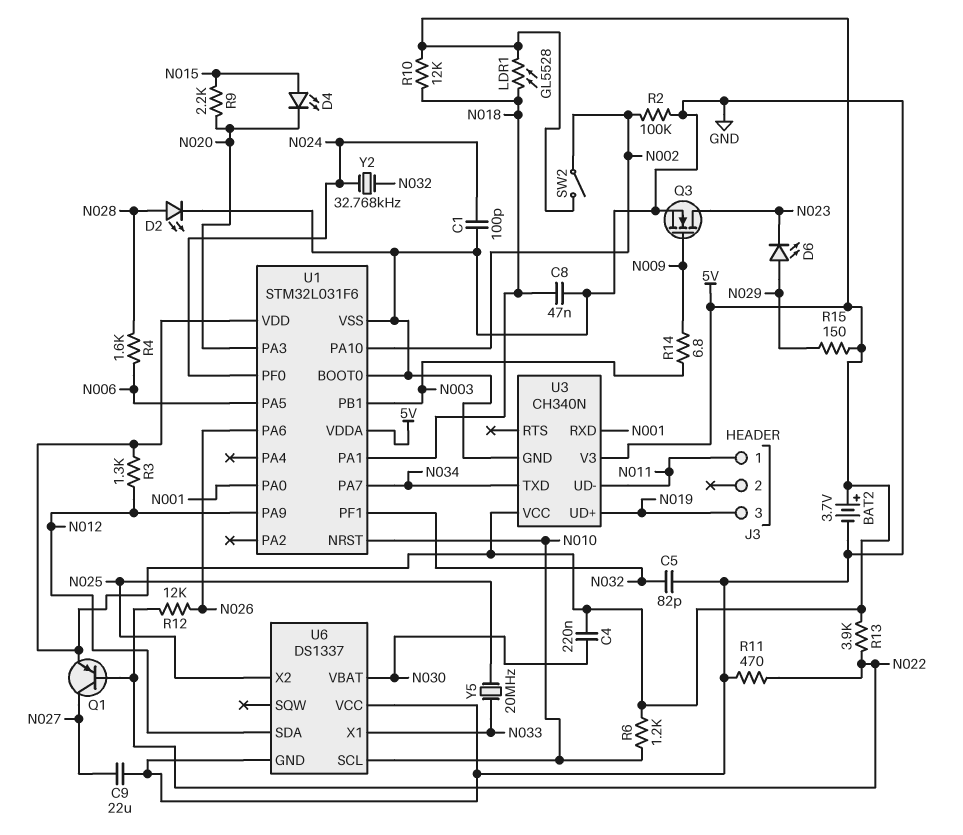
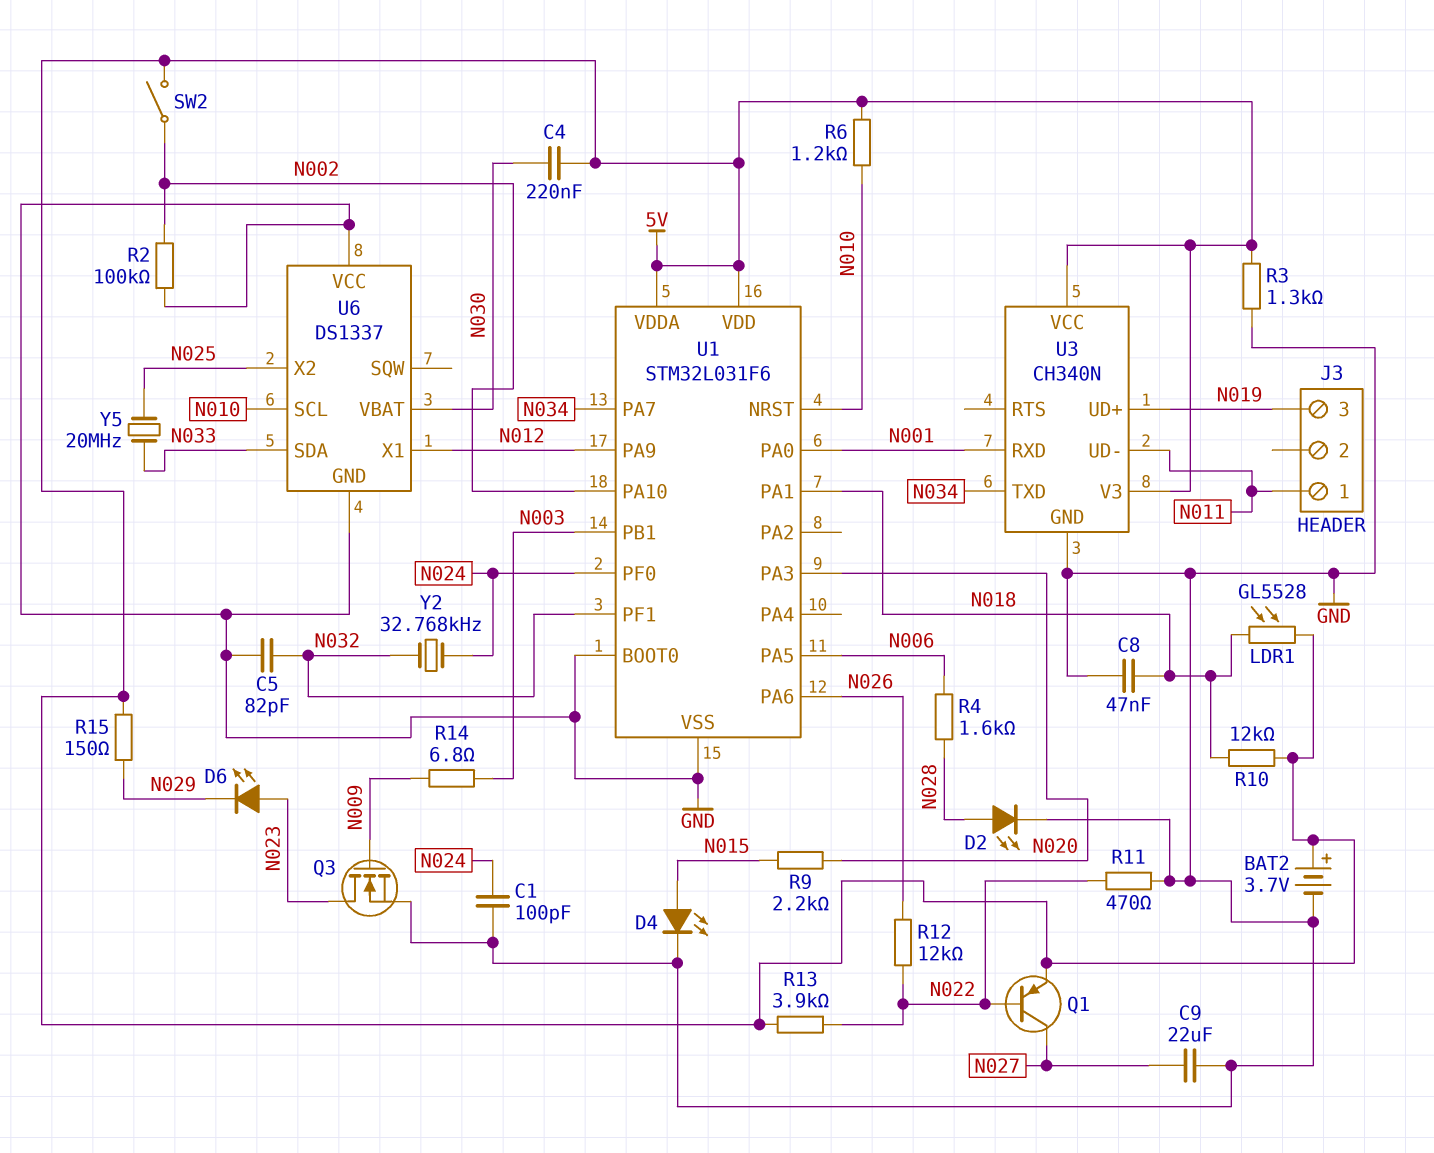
D4: LED (A N015, K N020) -> LED (A N015, K GND)
D6: LED (A N029, K N023) -> LED (A N023, K N029)
R3: 1.3k (5V, N012) -> 1.3k (5V, GND)
U6 pin SDA: N012 -> N033
U6 pin X1: N033 -> N012

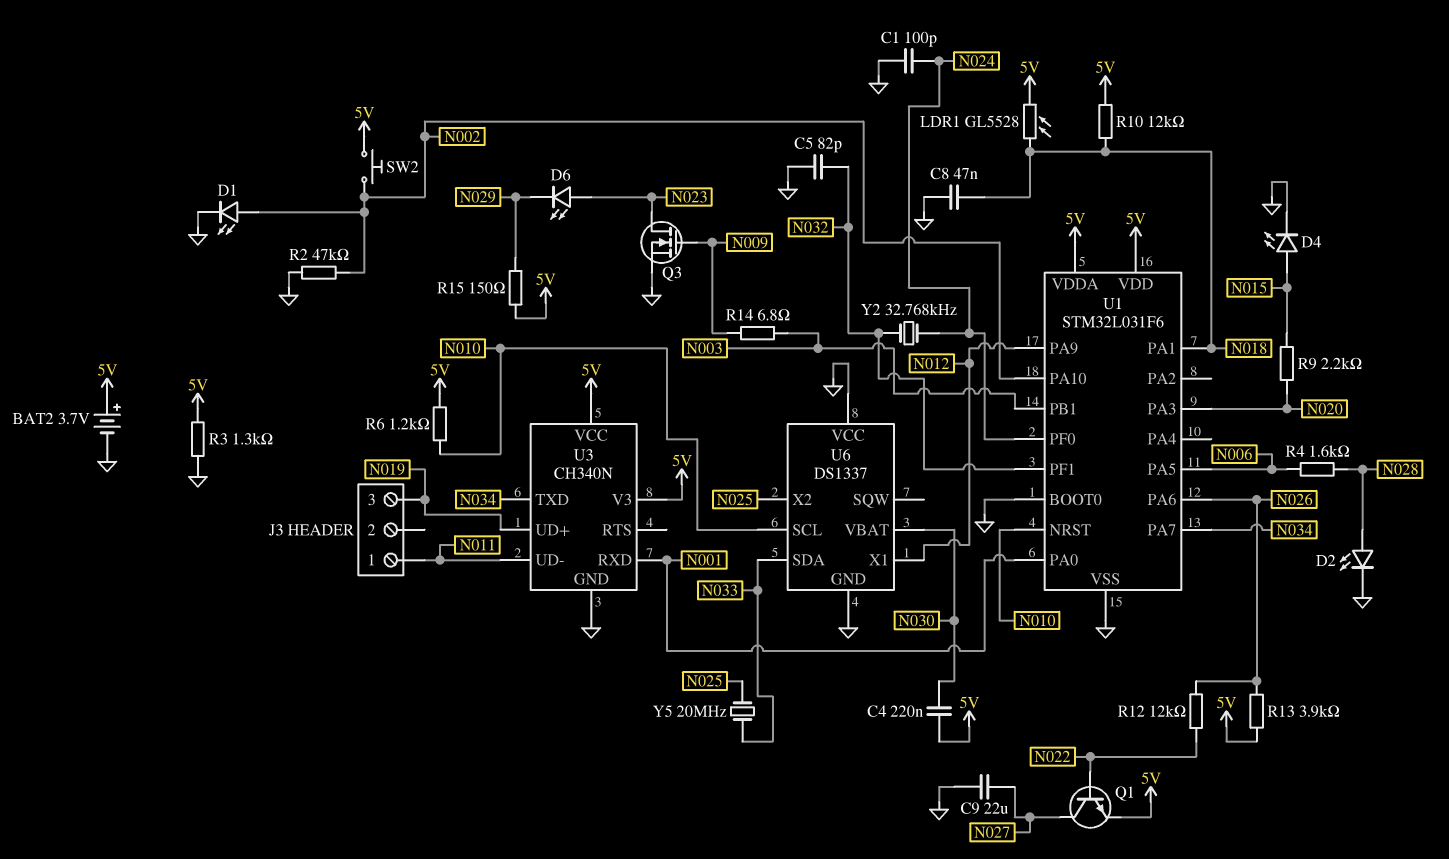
D1: none -> LED (A N002, K GND)
Q1: PNP (B N022, C N027, E 5V) -> NPN (B N022, C N027, E 5V)
R2: 100k (GND, N002) -> 47k (GND, N002)
R11: 470 (GND, N022) -> none
R13: 3.9k (5V, N022) -> 3.9k (5V, N026)
SW2: switch (5V, N002) -> button (5V, N002)

